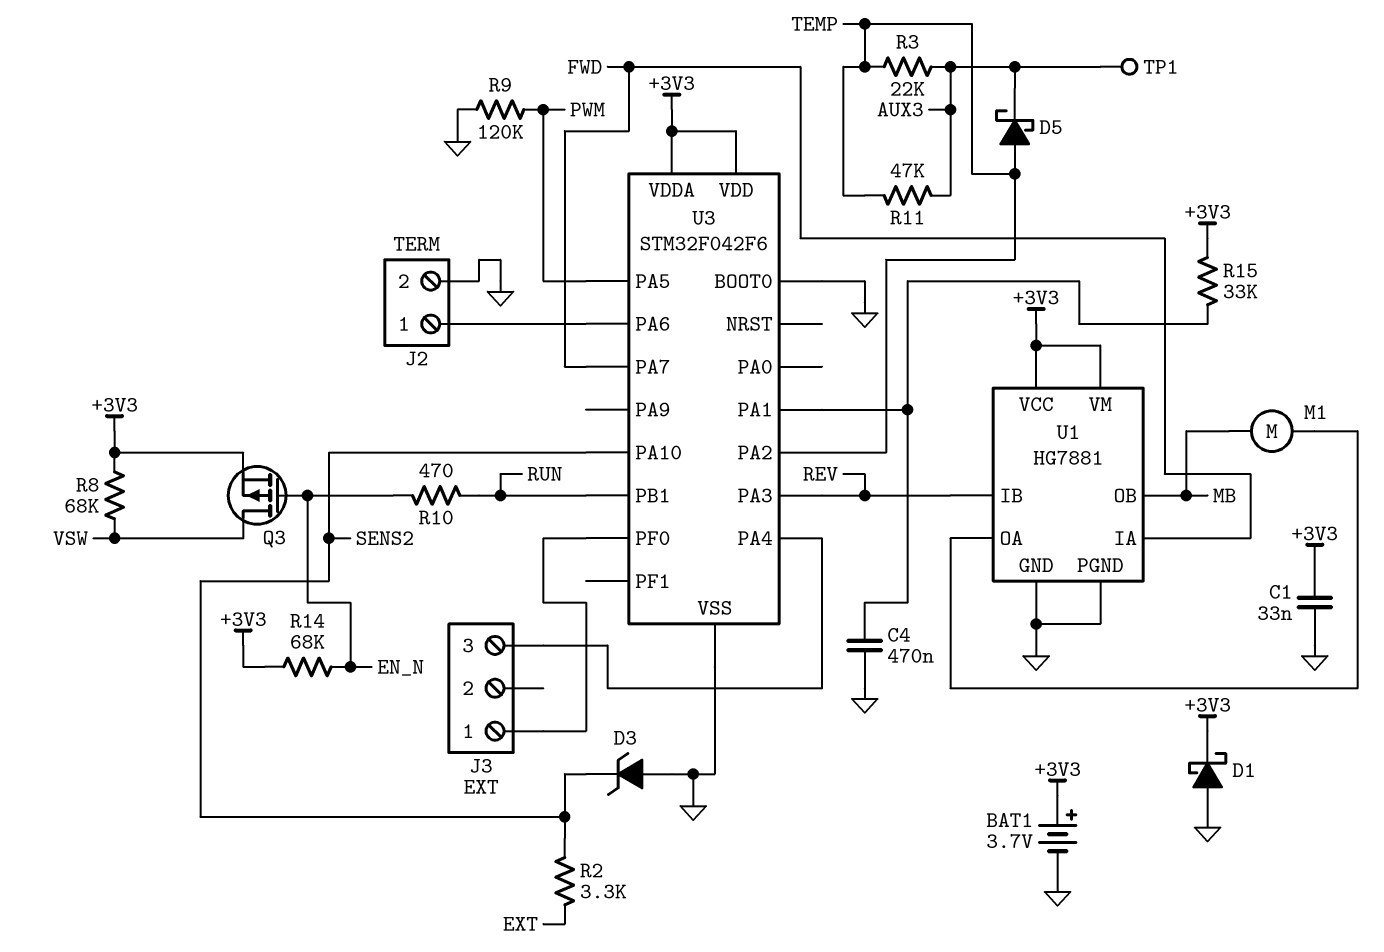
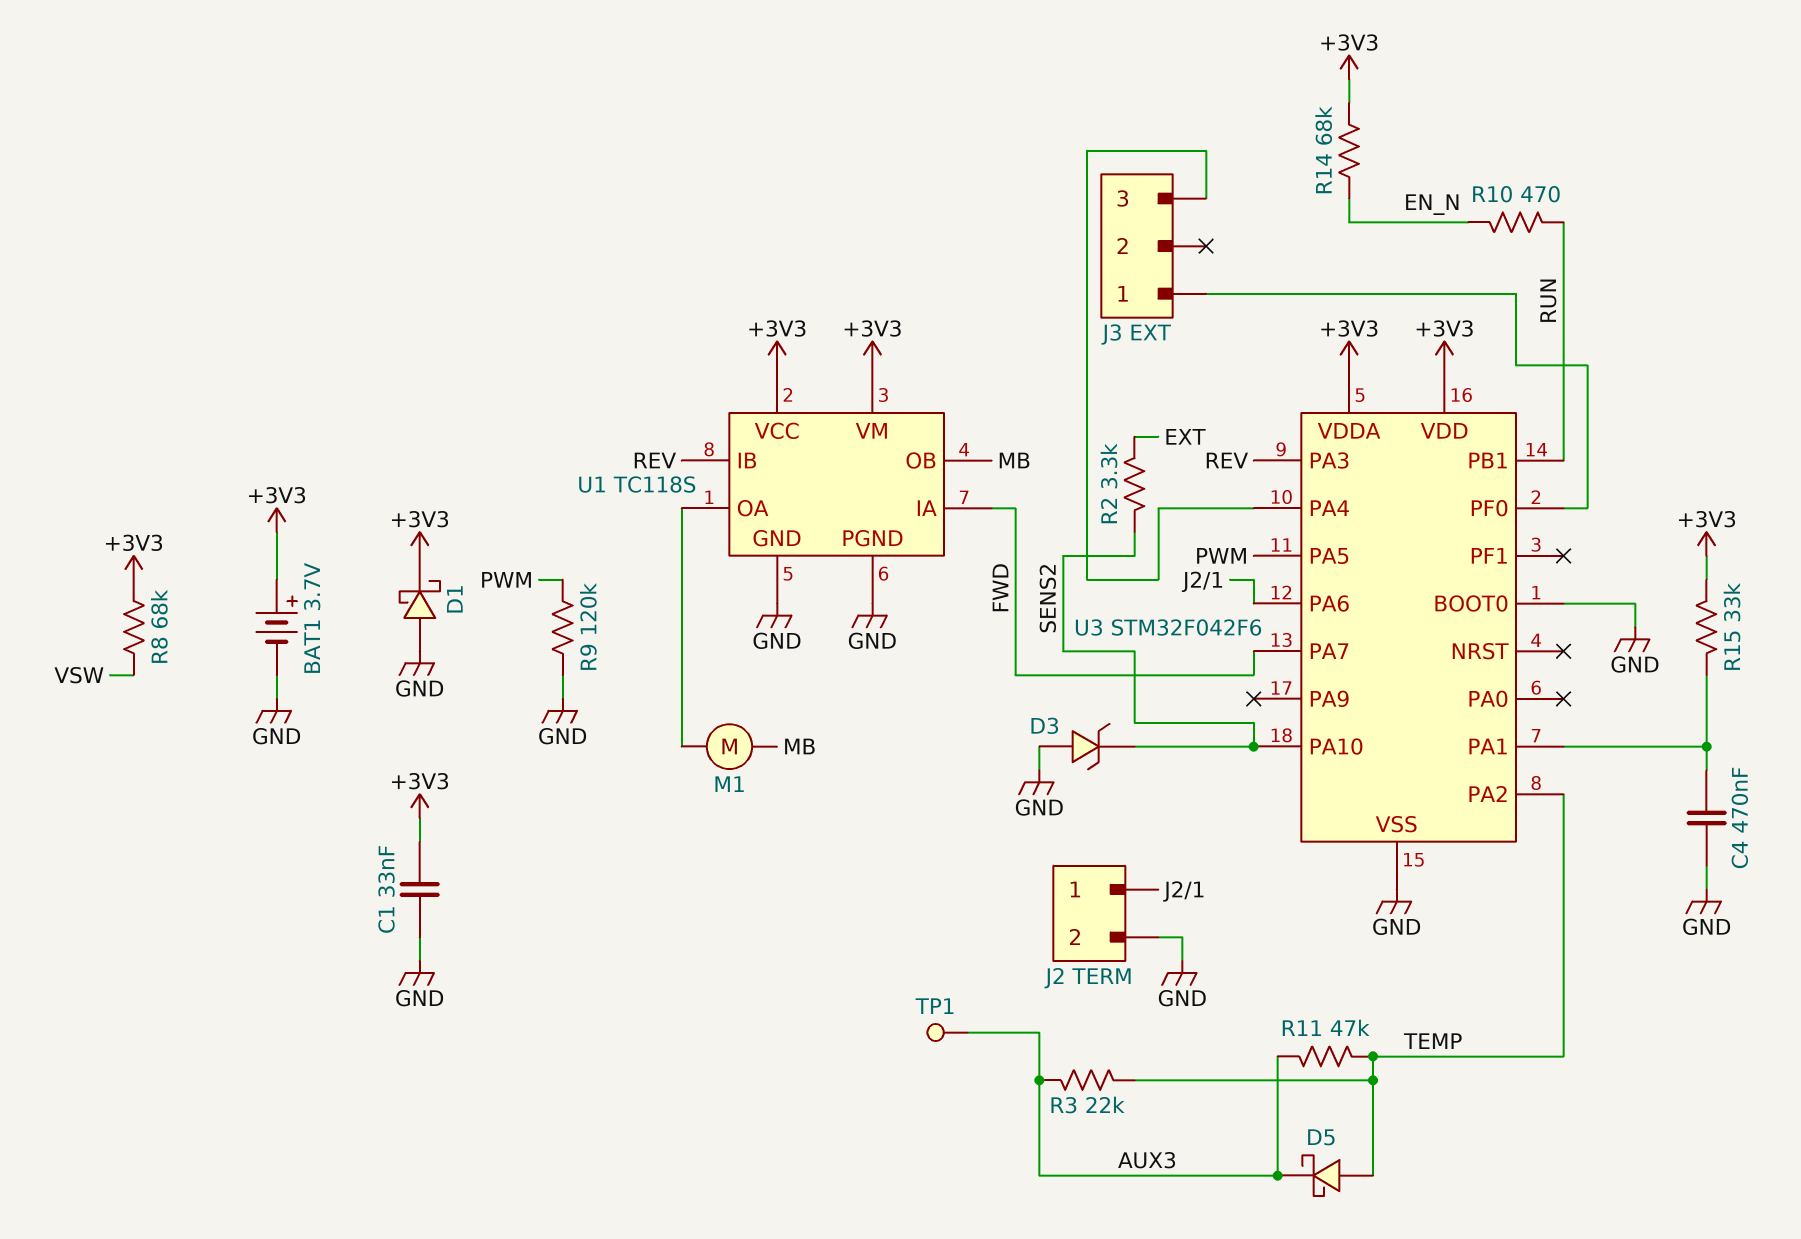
Q3: PMOS (G EN_N, D VSW, S +3V3) -> none
U1: HG7881 -> TC118S

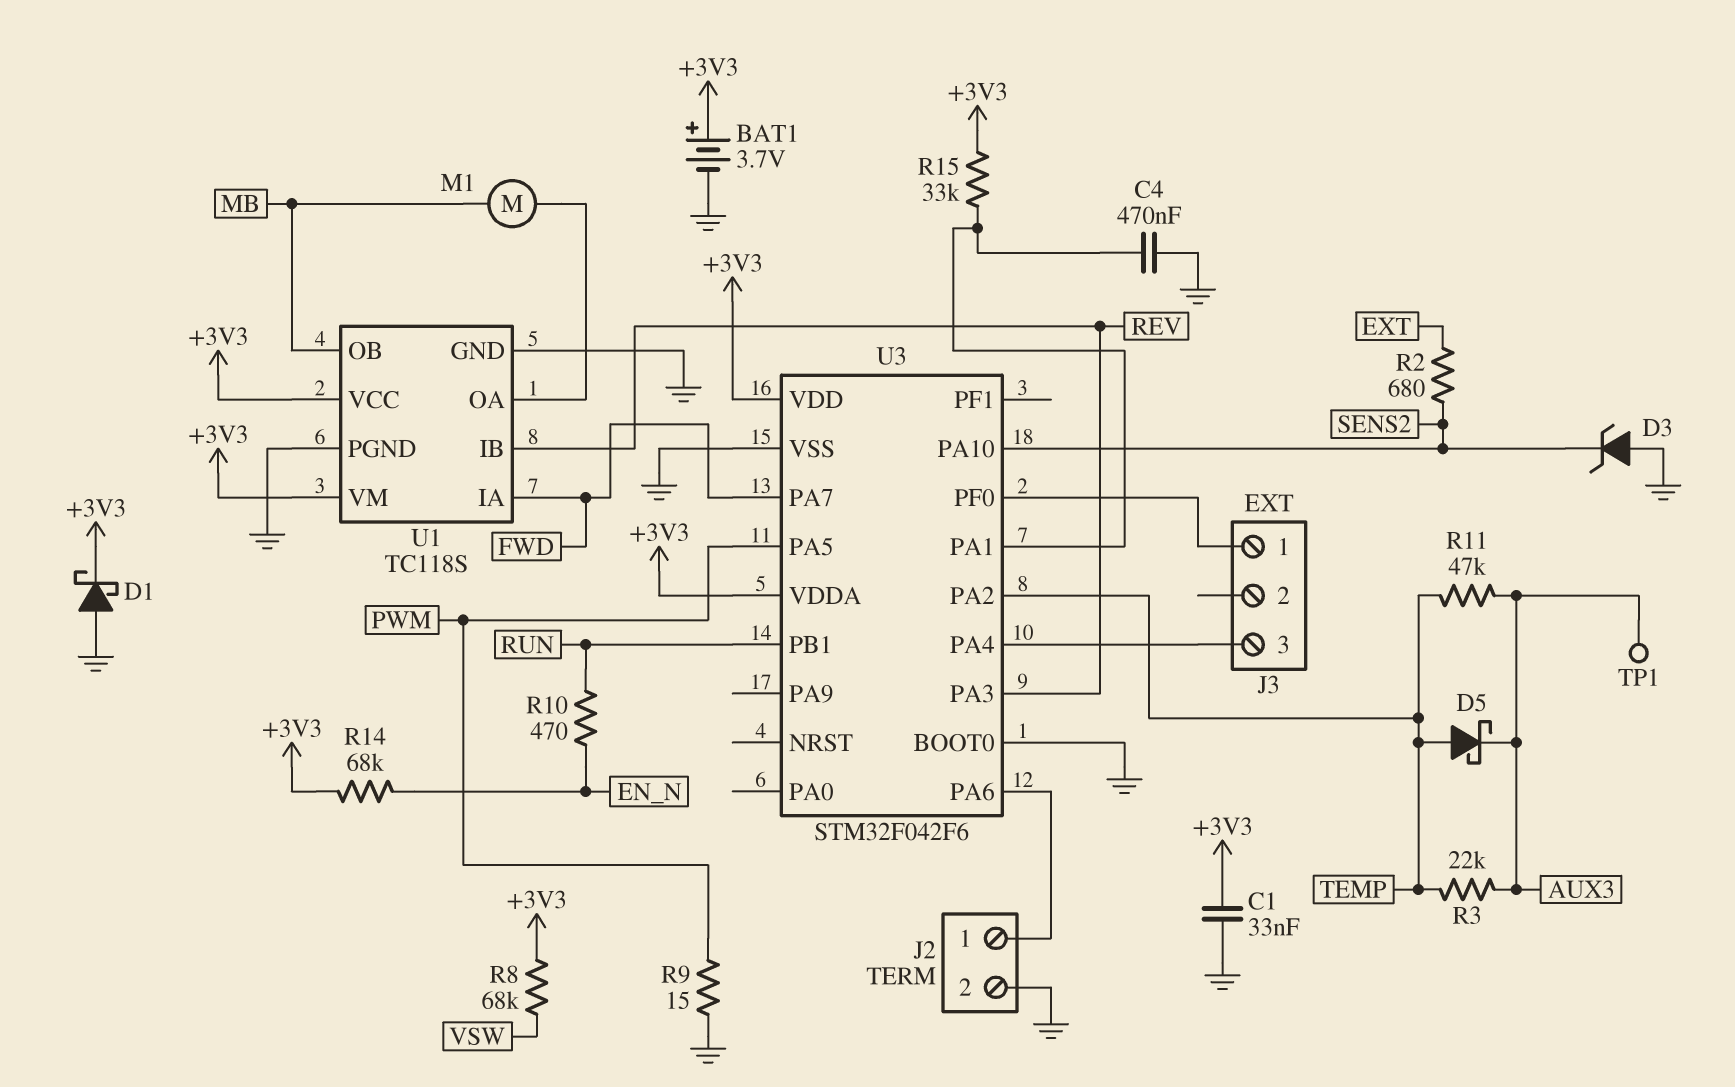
R2: 3.3k (EXT, SENS2) -> 680 (EXT, SENS2)
R9: 120k (GND, PWM) -> 15 (GND, PWM)

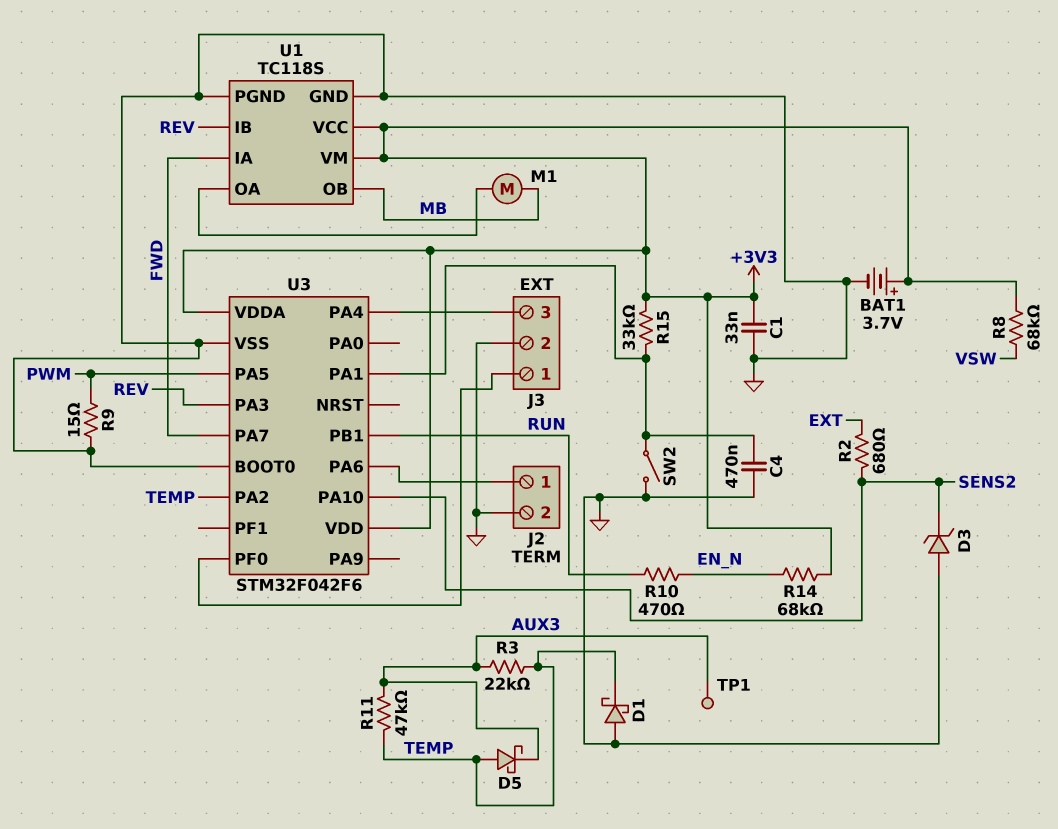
D1: schottky (A GND, K +3V3) -> schottky (A GND, K TEMP)
J3 pin 2: none -> GND
SW2: none -> switch (GND, U3/PA1)

